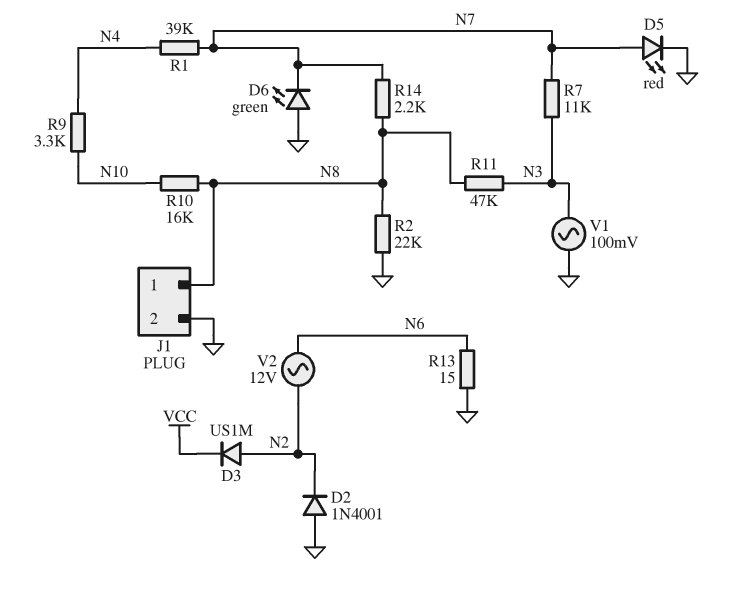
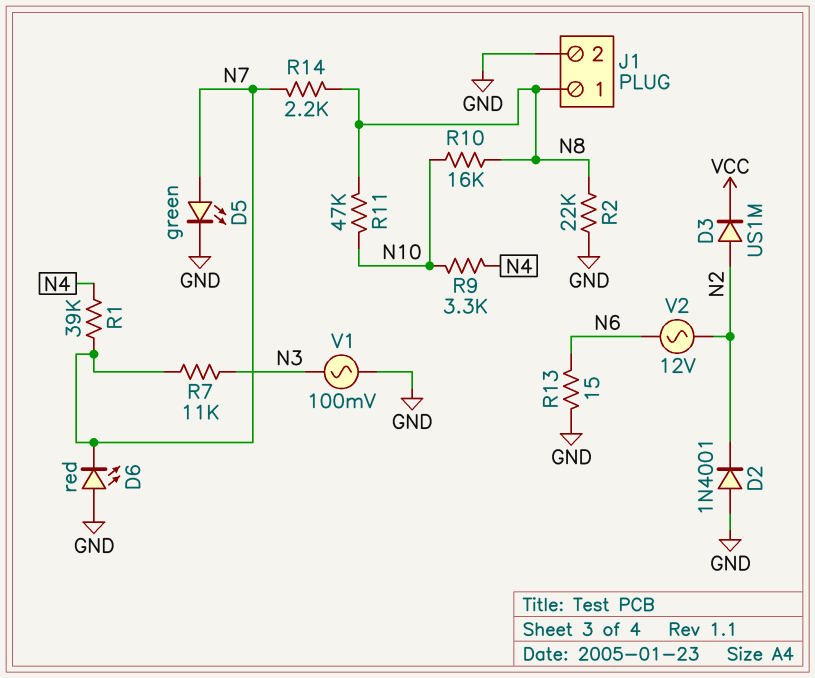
D5: LED red (A N7, K GND) -> LED green (A N7, K GND)
D6: LED green (A GND, K N7) -> LED red (A GND, K N7)
R11: 47k (N3, N8) -> 47k (N8, N10)

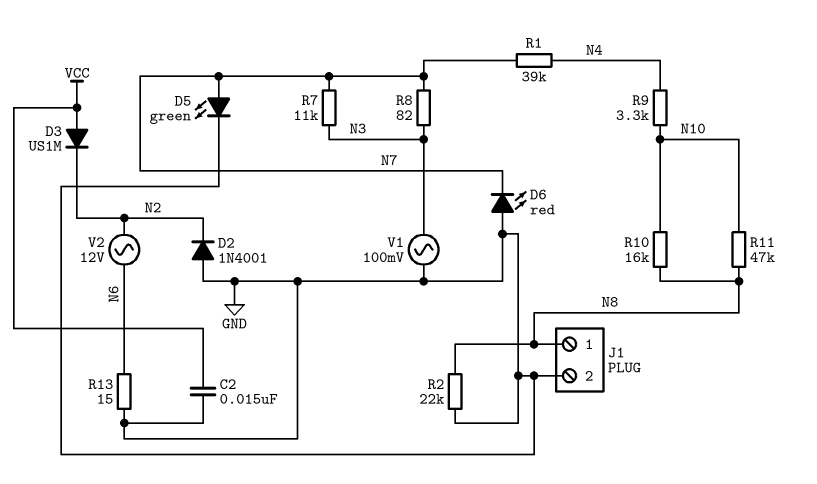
C2: none -> 15nF (GND, VCC)
D3: diode US1M (A N2, K VCC) -> diode US1M (A VCC, K N2)
R8: none -> 82 (N3, N7)
R14: 2.2k (N7, N8) -> none

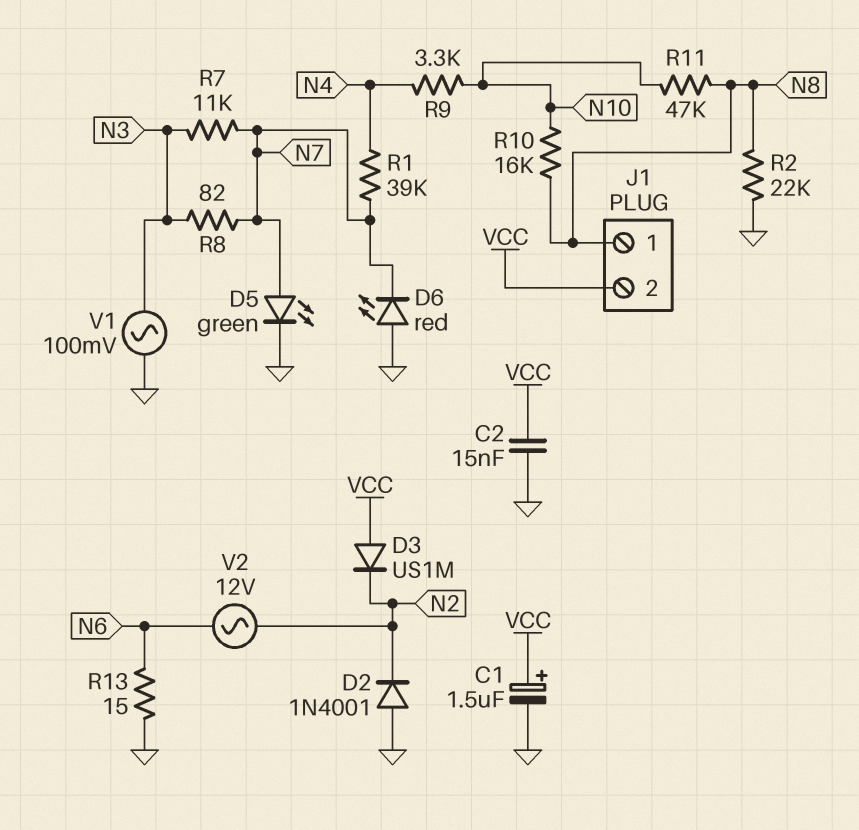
C1: none -> 1.5uF (plus VCC, minus GND)
J1 pin 2: GND -> VCC

